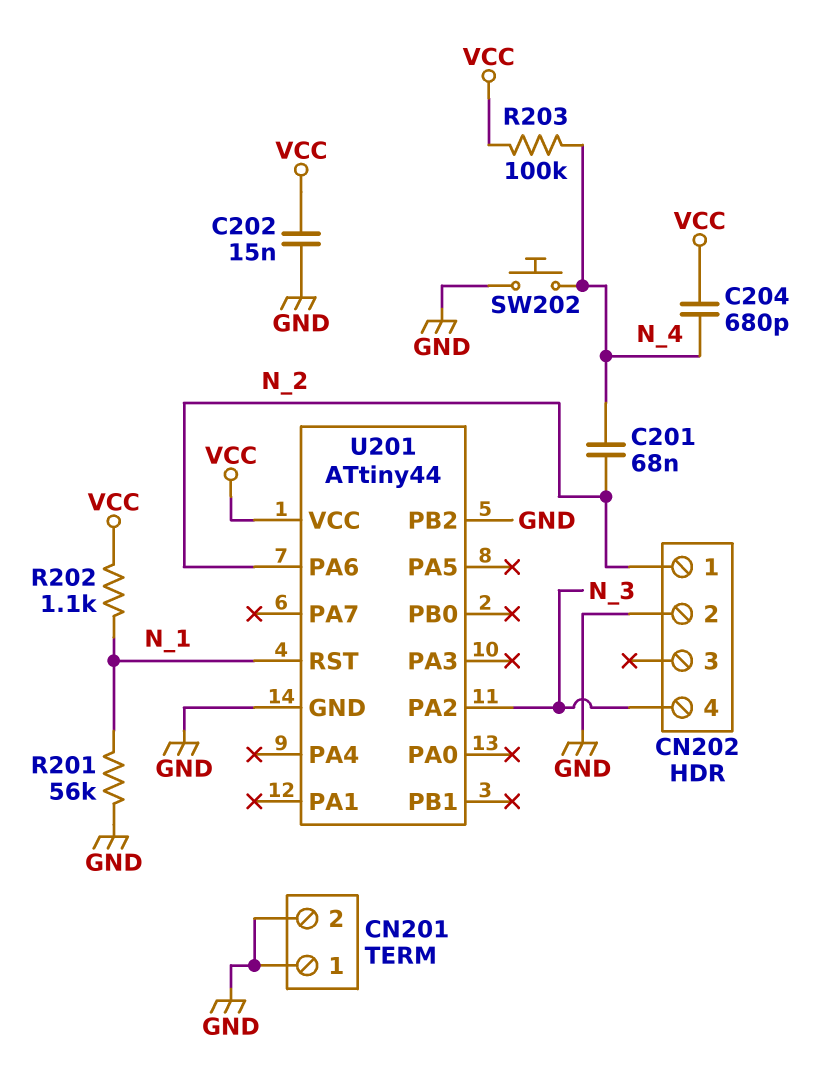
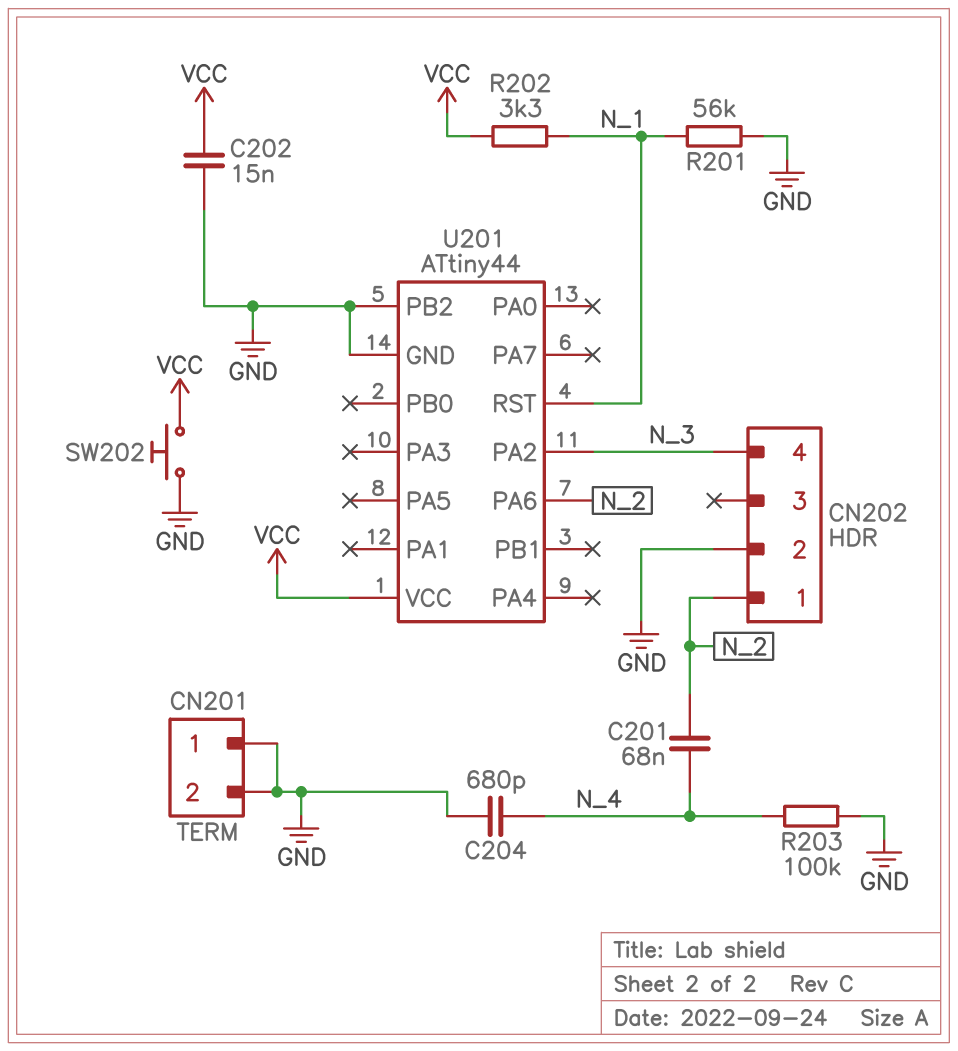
C204: 680pF (N_4, VCC) -> 680pF (GND, N_4)
R202: 1.1k (N_1, VCC) -> 3.3k (N_1, VCC)
R203: 100k (N_4, VCC) -> 100k (GND, N_4)
SW202: button (GND, N_4) -> button (GND, VCC)

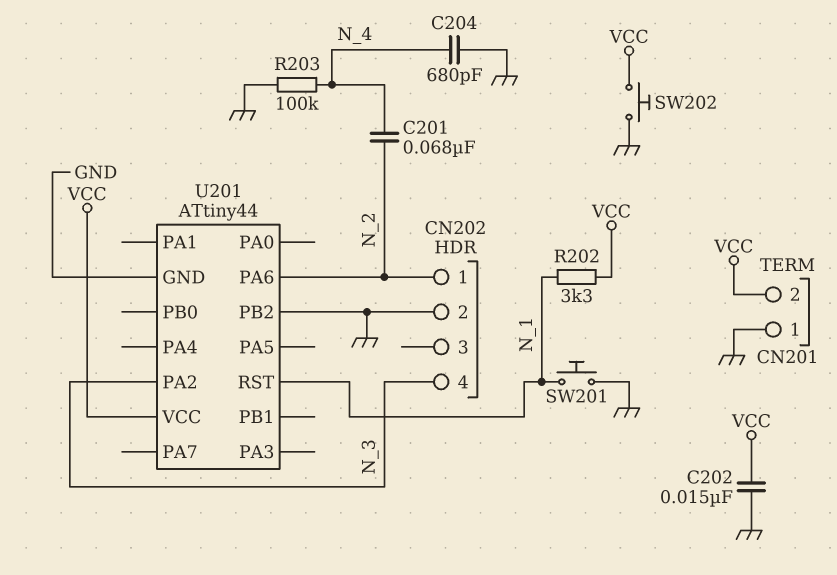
CN201 pin 2: GND -> VCC
R201: 56k (GND, N_1) -> none
SW201: none -> button (GND, N_1)

